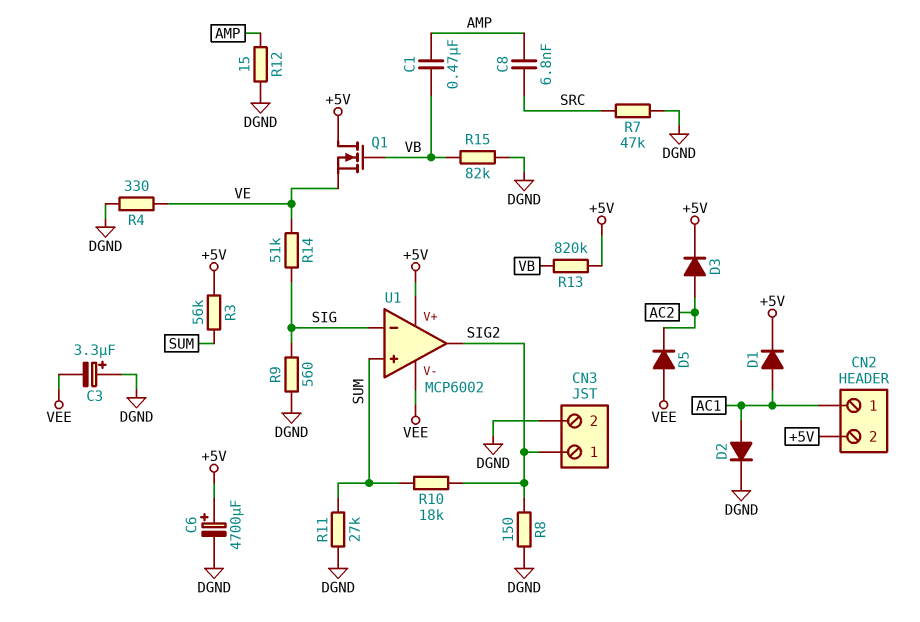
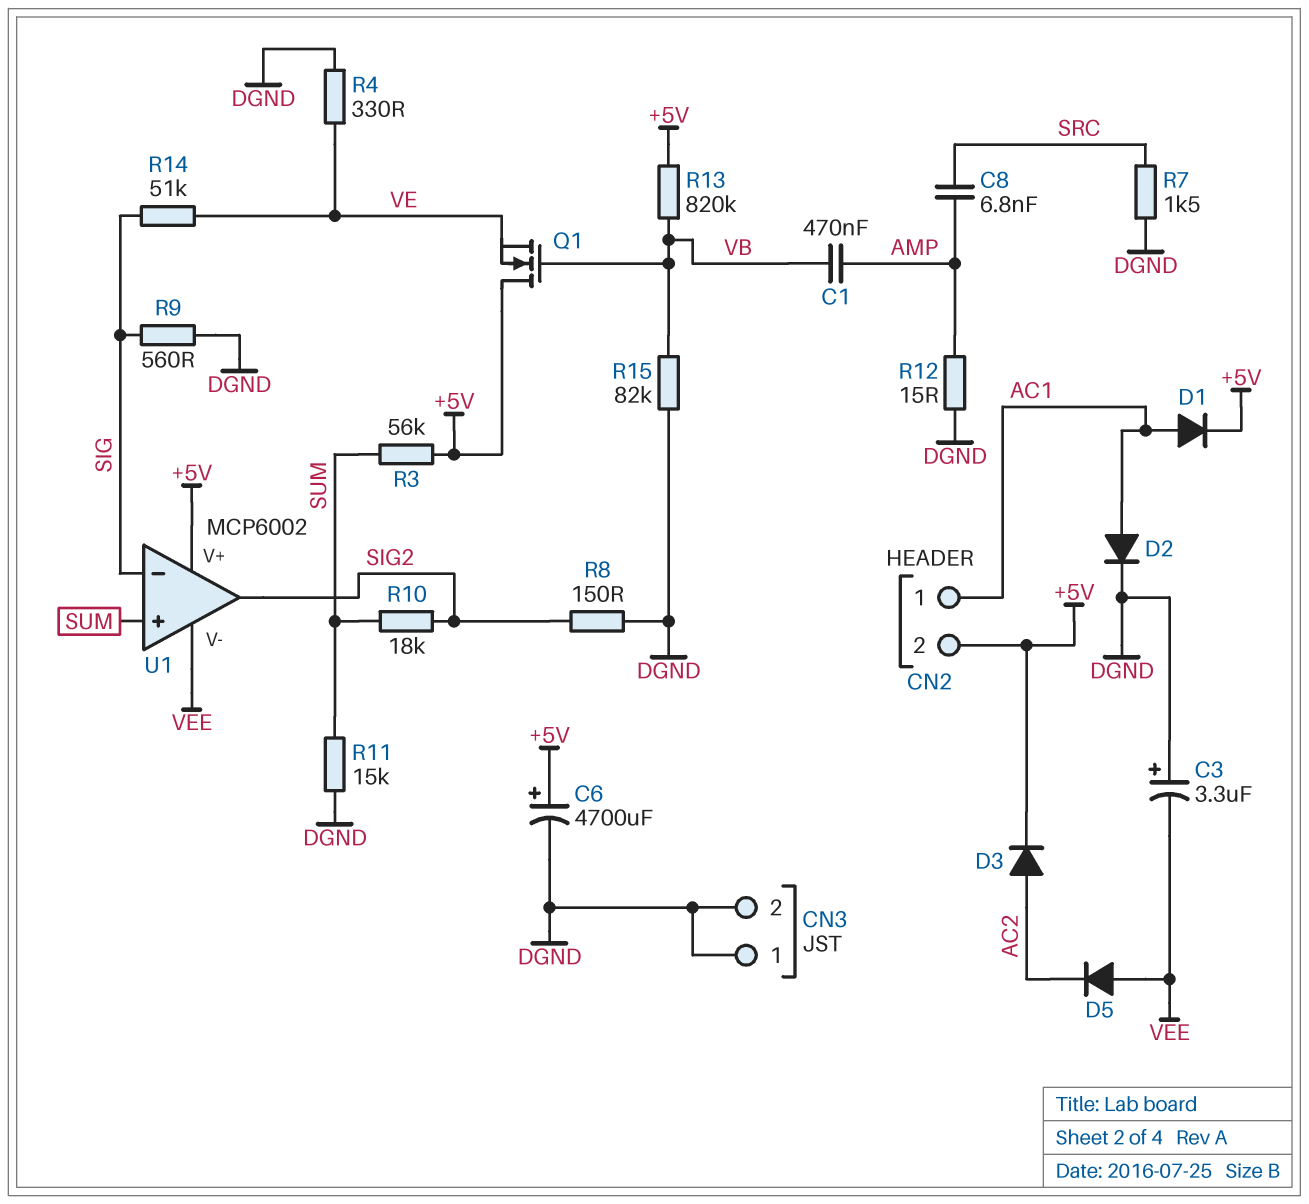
CN3 pin 1: SIG2 -> DGND
R7: 47k (DGND, SRC) -> 1.5k (DGND, SRC)
R11: 27k (DGND, SUM) -> 15k (DGND, SUM)

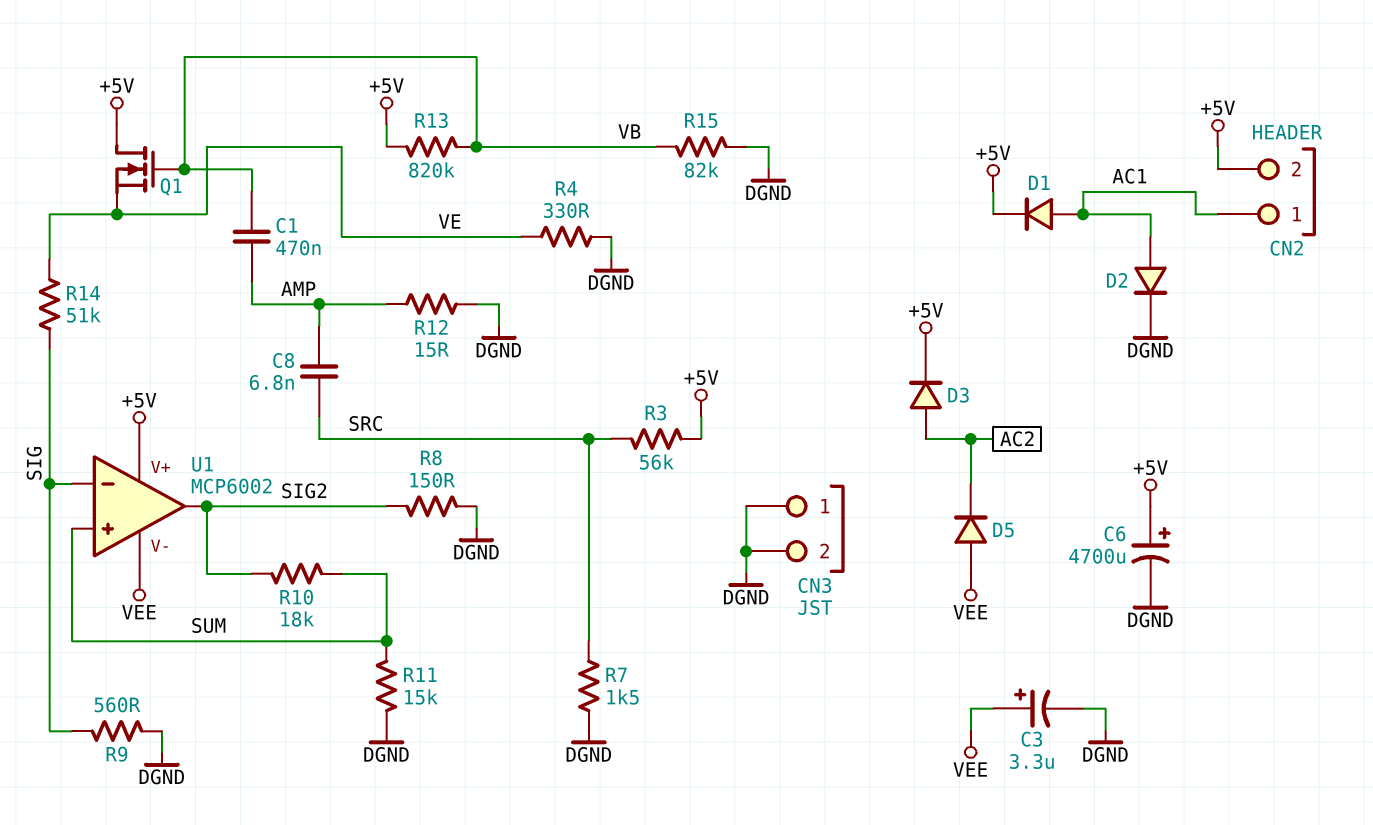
C3: 3.3uF (plus DGND, minus VEE) -> 3.3uF (plus VEE, minus DGND)
R3: 56k (+5V, SUM) -> 56k (+5V, SRC)

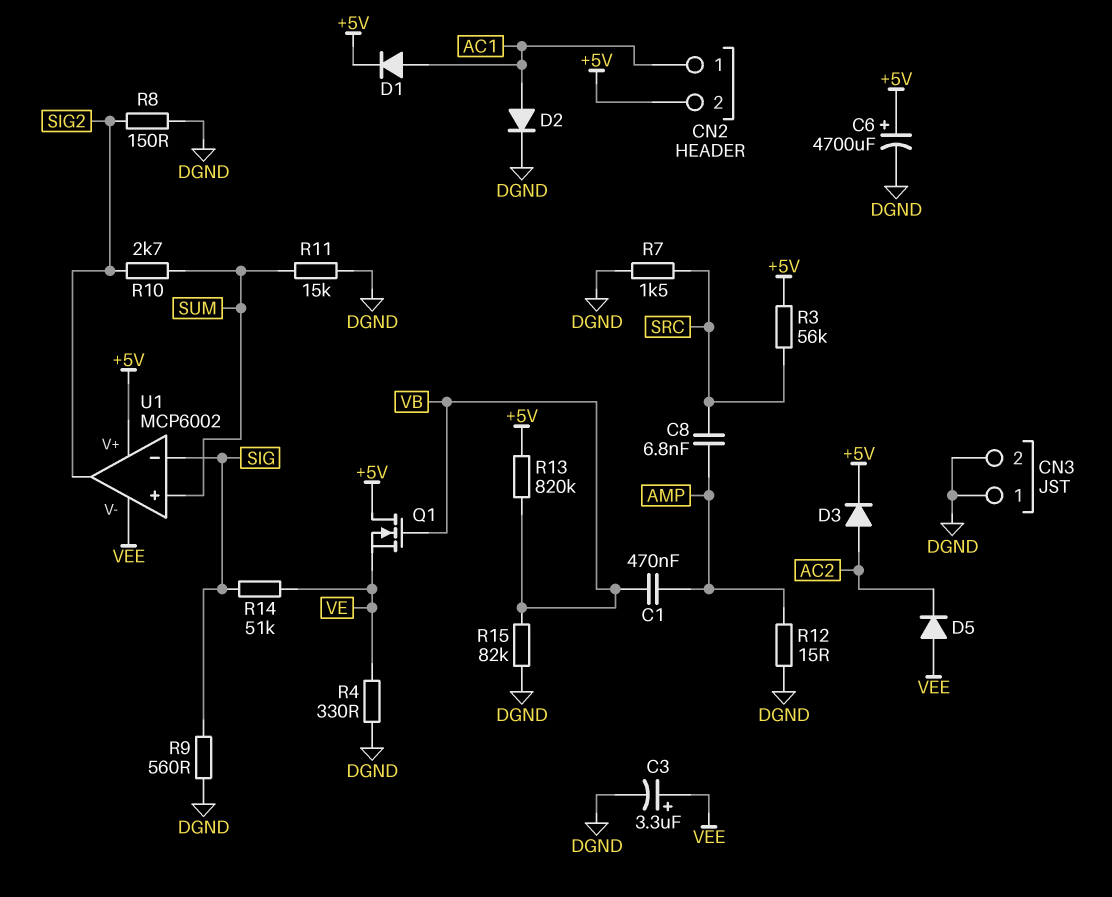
R10: 18k (SIG2, SUM) -> 2.7k (SIG2, SUM)

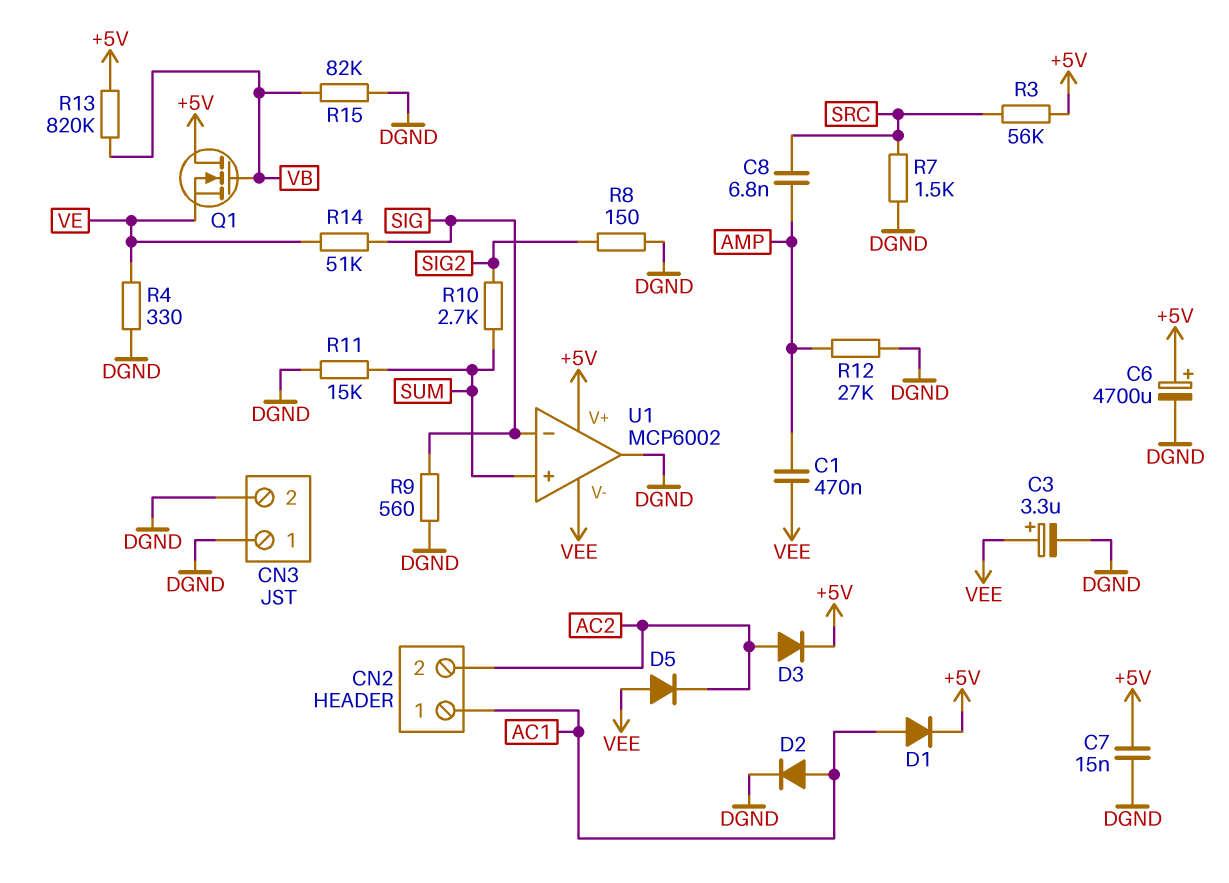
C1: 470nF (AMP, VB) -> 470nF (AMP, VEE)
C7: none -> 15nF (+5V, DGND)
CN2 pin 2: +5V -> AC2
R12: 15 (AMP, DGND) -> 27k (AMP, DGND)
U1 pin out: SIG2 -> DGND

